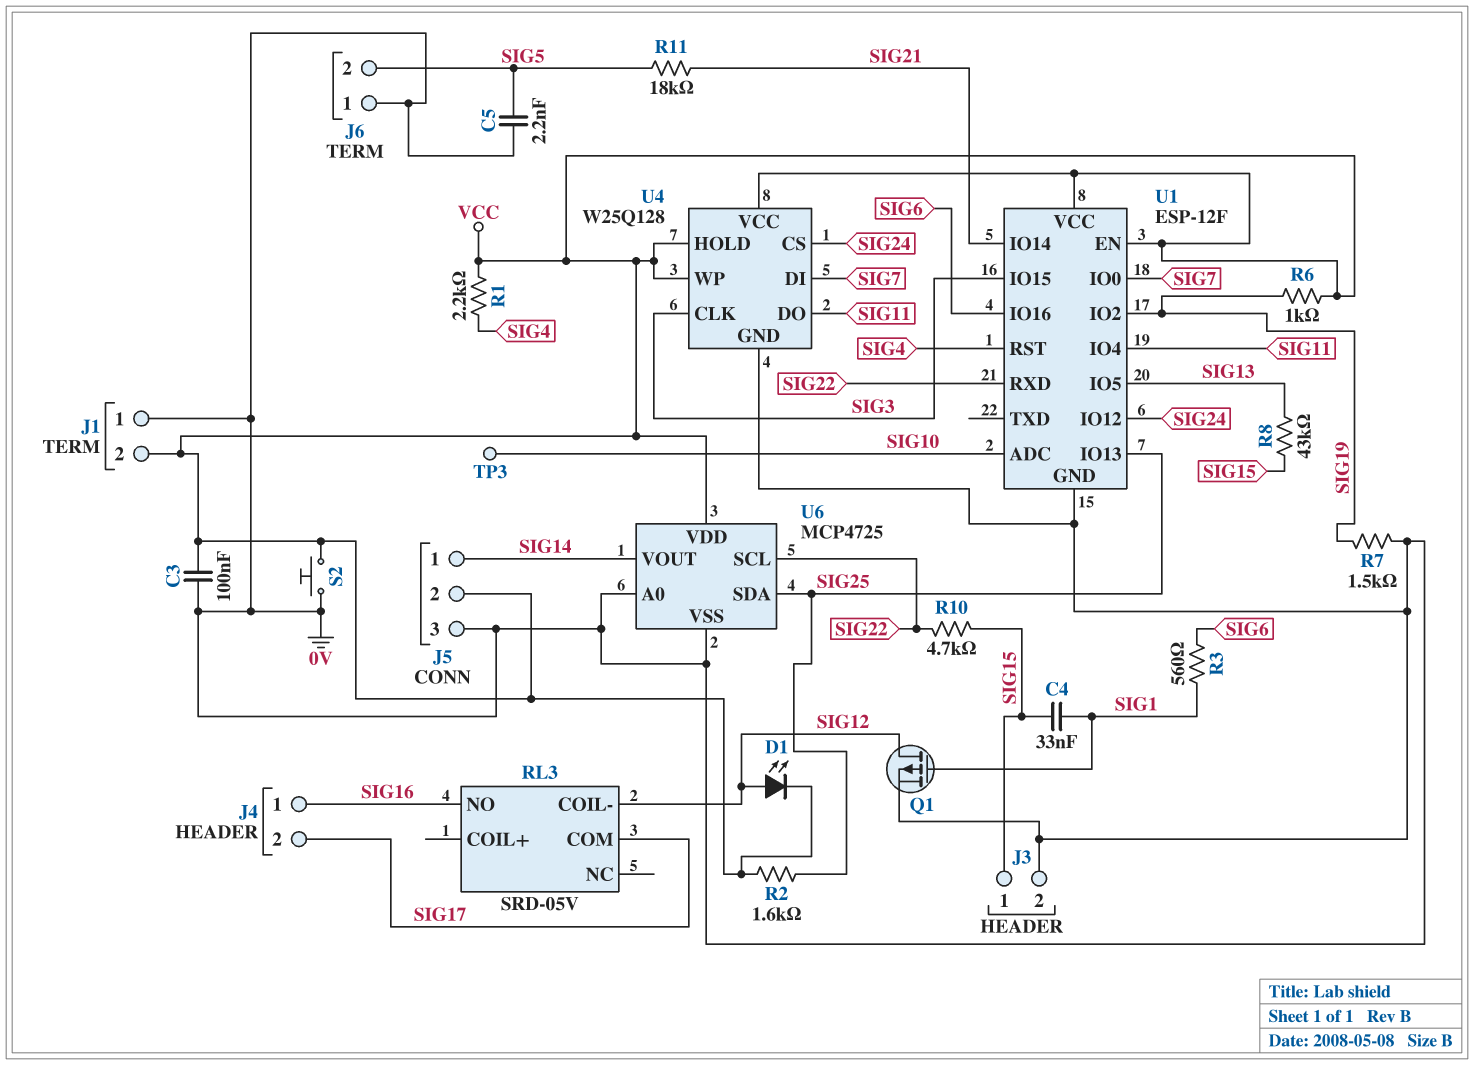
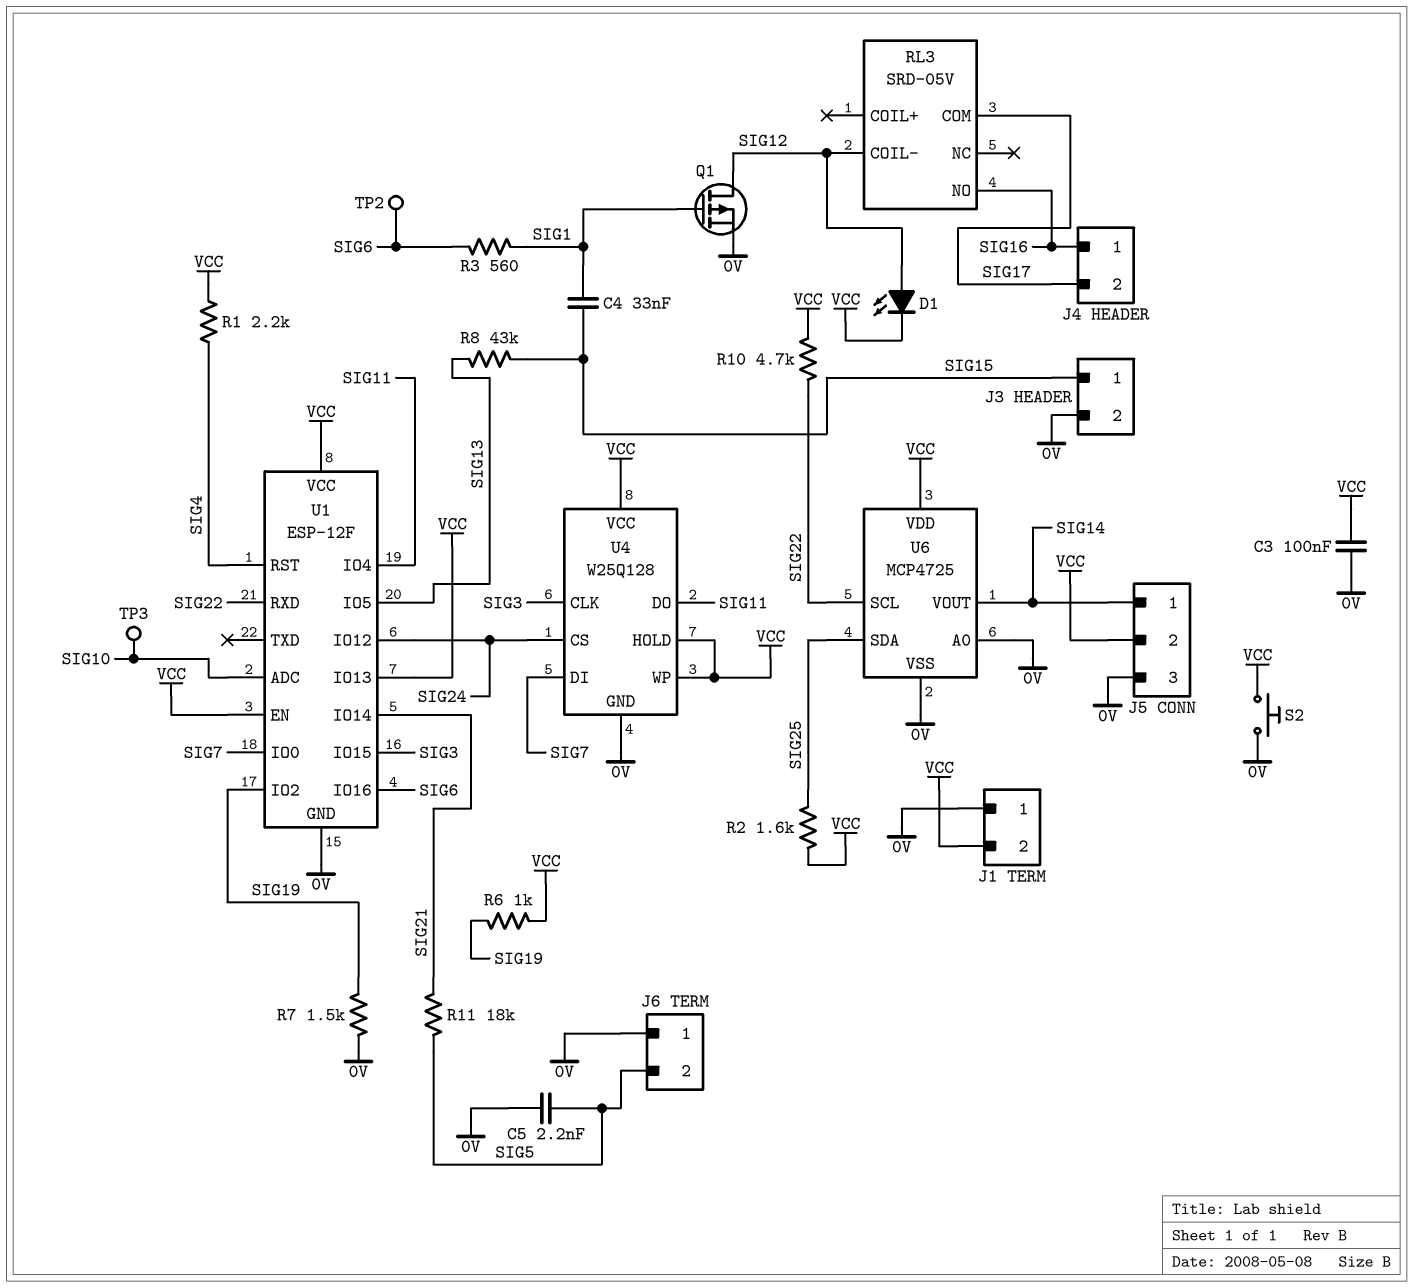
R10: 4.7k (SIG15, SIG22) -> 4.7k (SIG22, VCC)
TP2: none -> test point (SIG6)
U1 pin IO13: SIG25 -> VCC

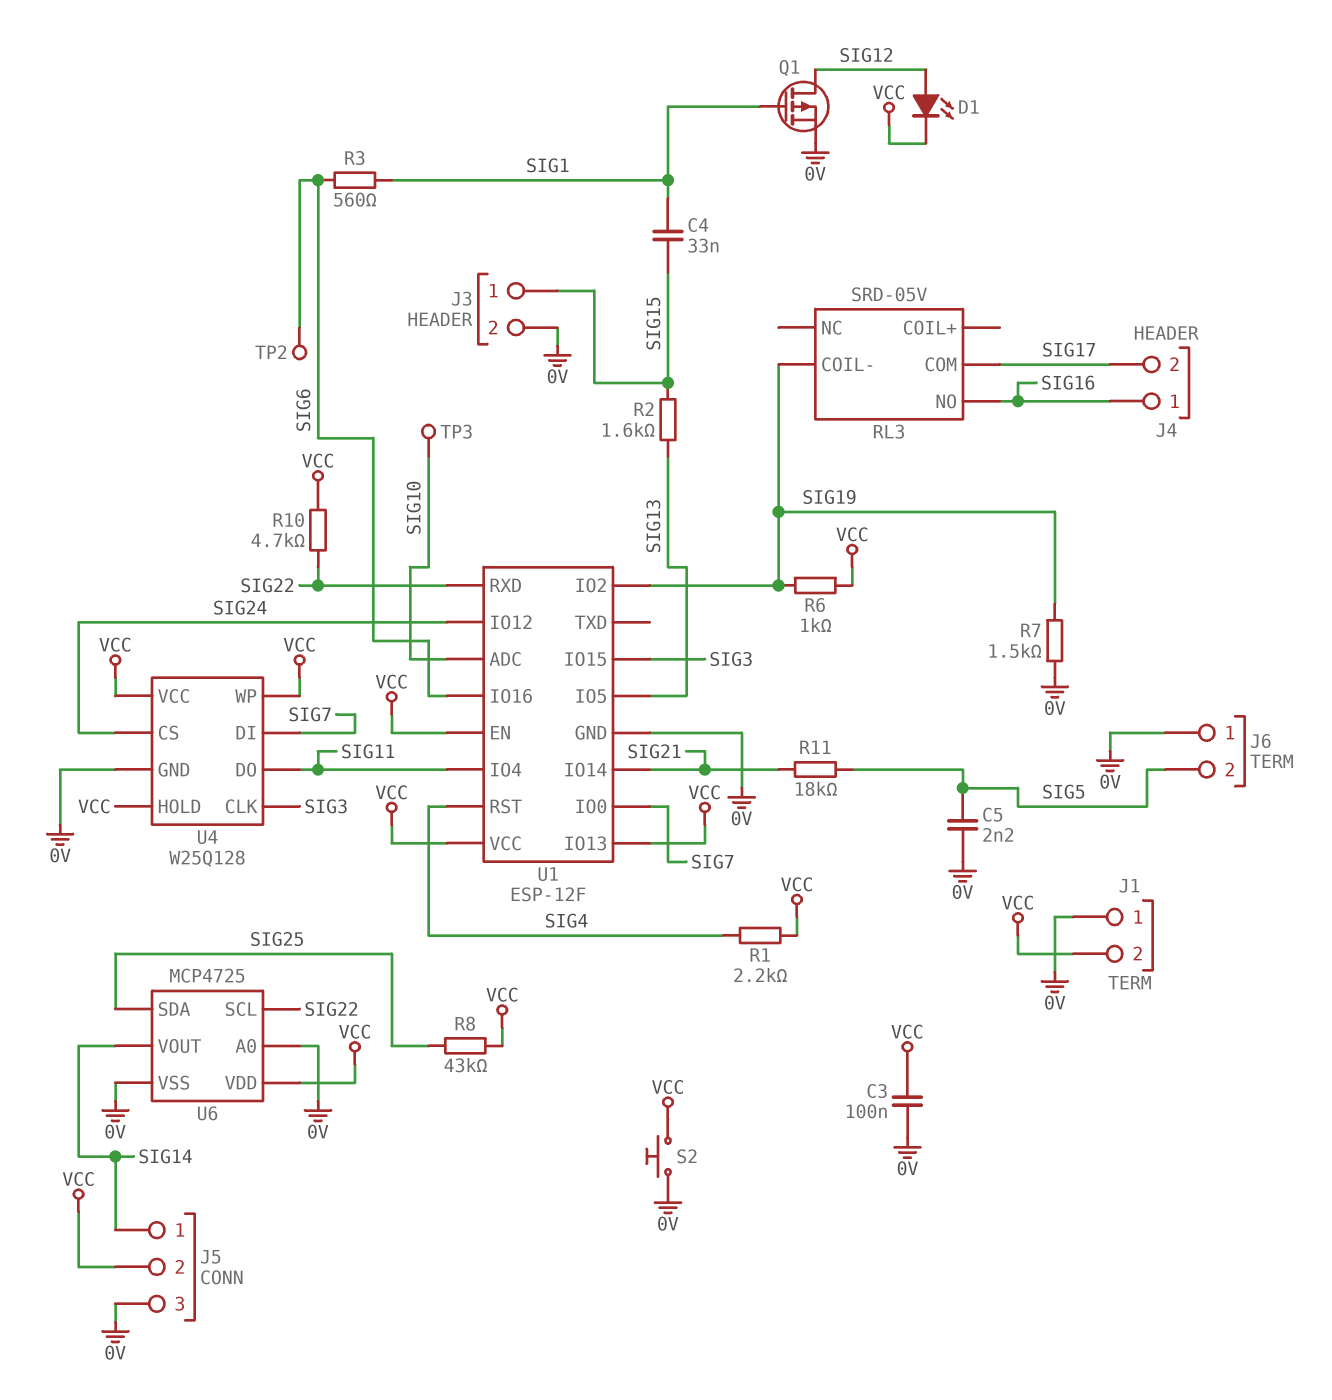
R2: 1.6k (SIG25, VCC) -> 1.6k (SIG13, SIG15)
R8: 43k (SIG13, SIG15) -> 43k (SIG25, VCC)
RL3 pin COIL-: SIG12 -> SIG19

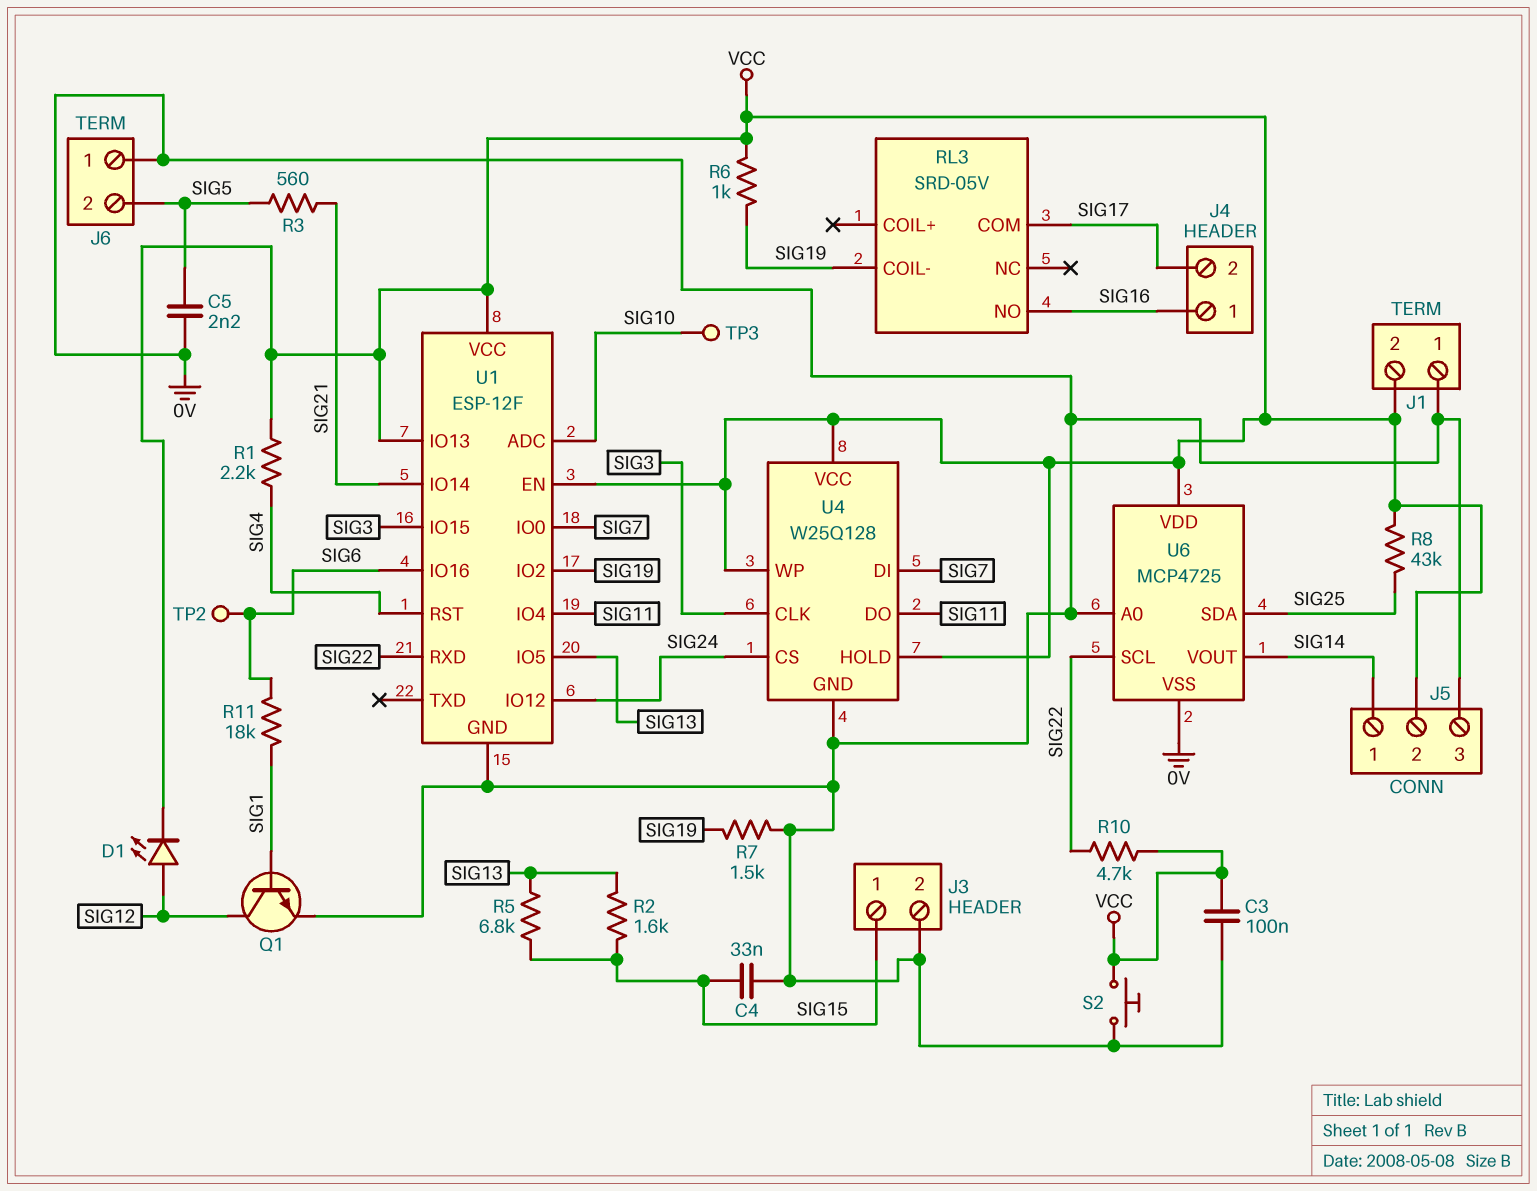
C4: 33nF (SIG1, SIG15) -> 33nF (0V, SIG15)
Q1: PMOS (G SIG1, D SIG12, S 0V) -> NPN (B SIG1, C SIG12, E 0V)
R3: 560 (SIG1, SIG6) -> 560 (SIG5, SIG21)
R5: none -> 6.8k (SIG13, SIG15)
R11: 18k (SIG5, SIG21) -> 18k (SIG1, SIG6)

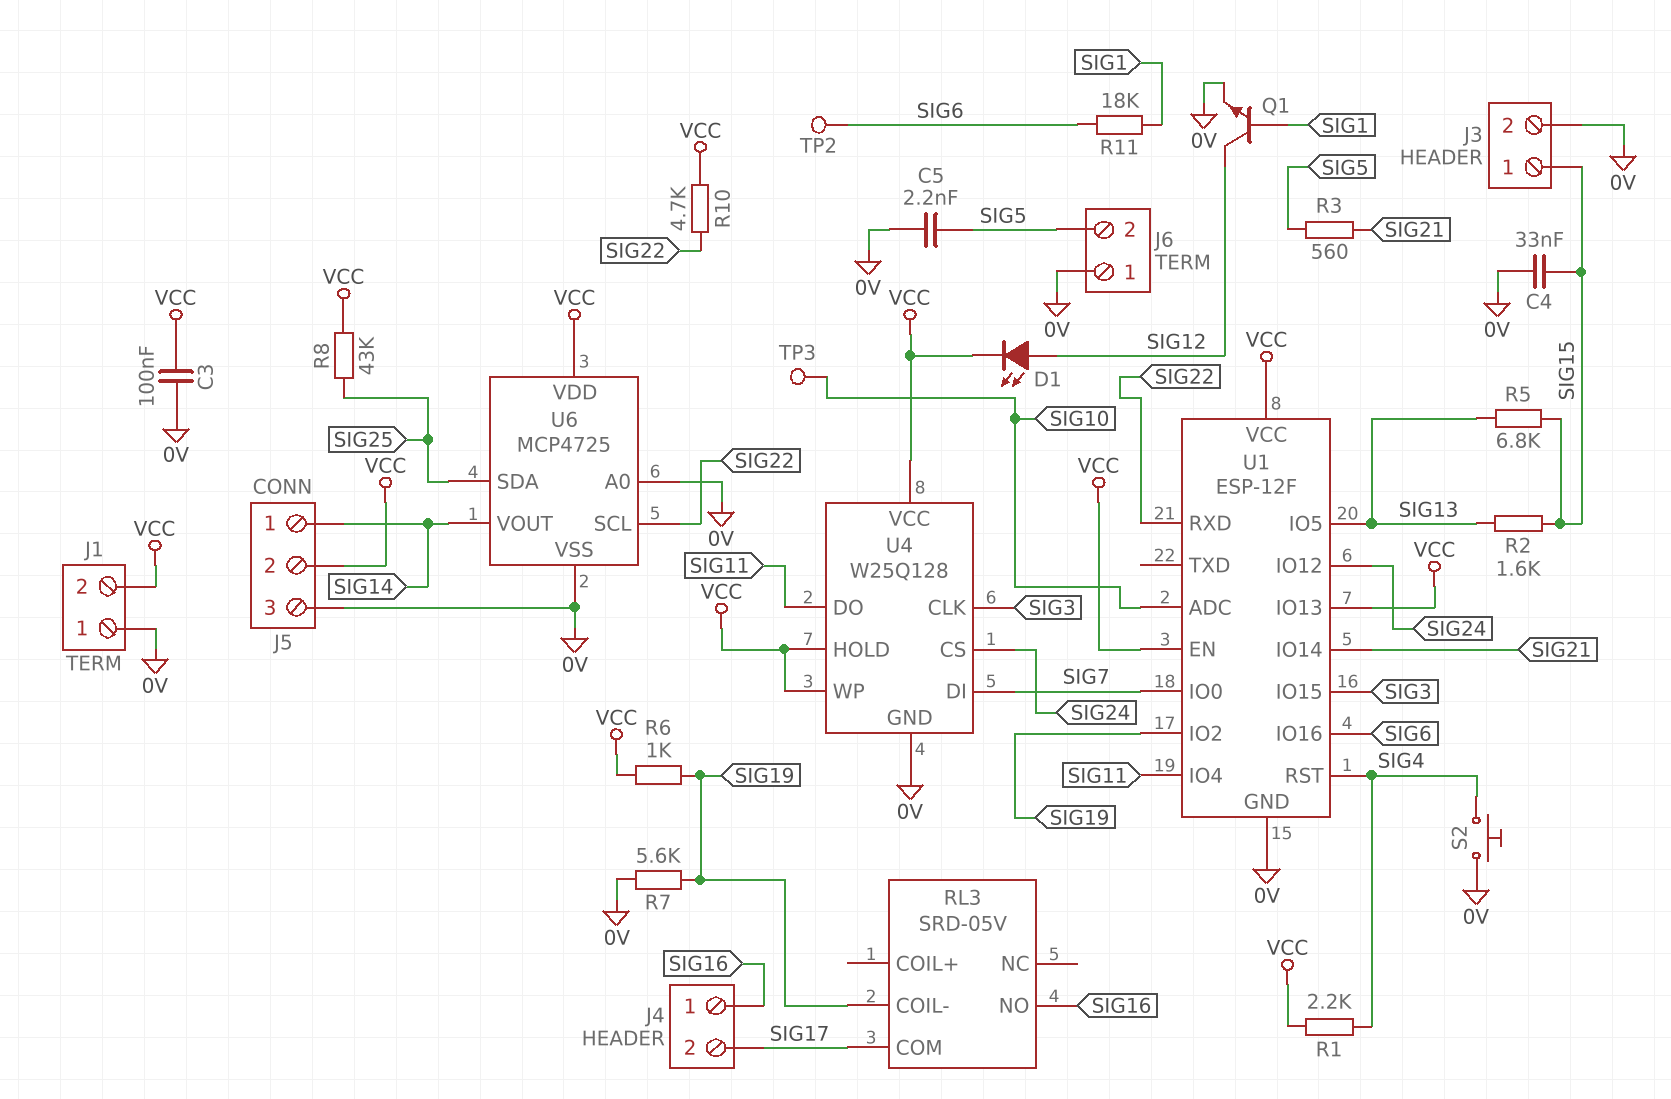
R7: 1.5k (0V, SIG19) -> 5.6k (0V, SIG19)
S2: button (0V, VCC) -> button (0V, SIG4)

